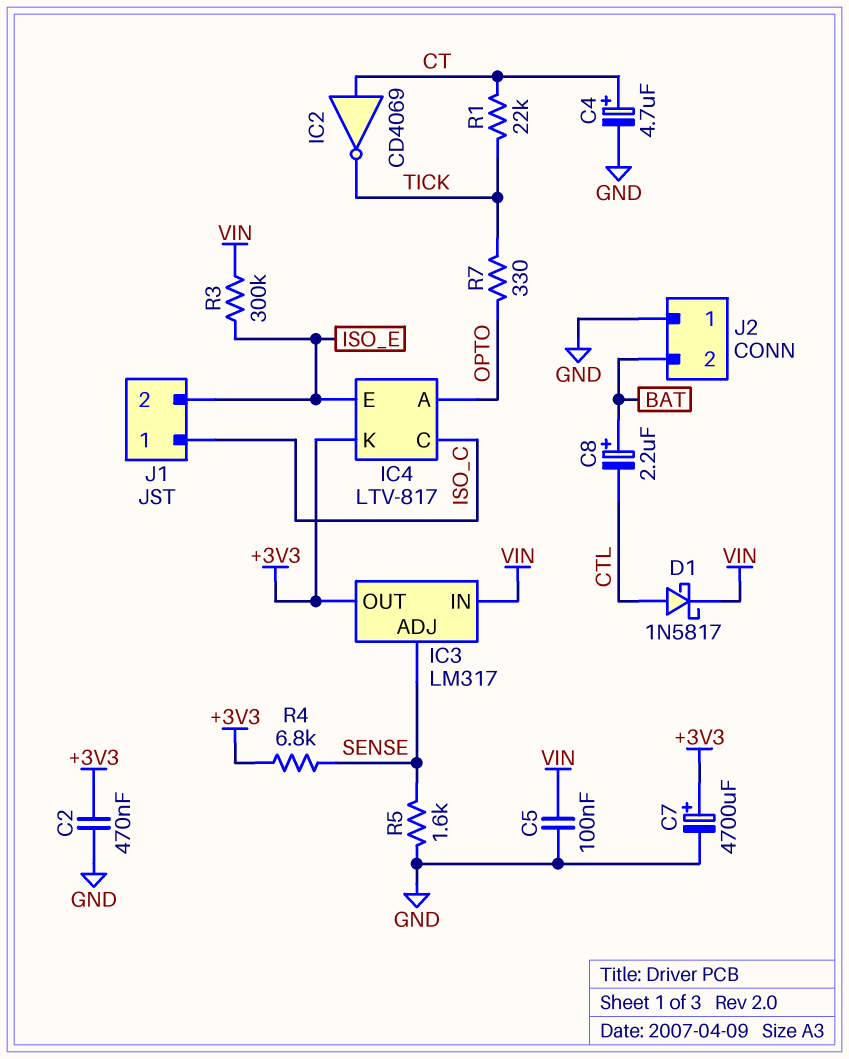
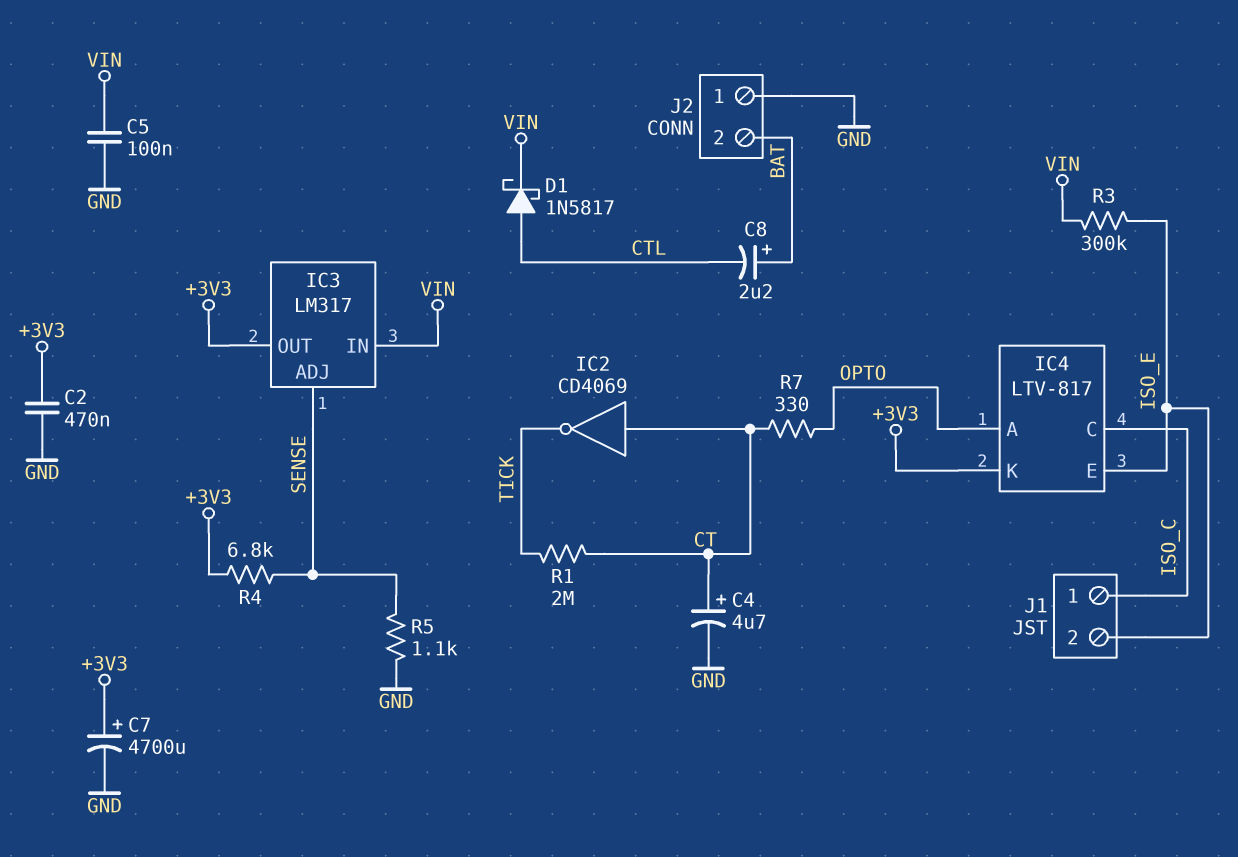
R1: 22k (CT, TICK) -> 2M (CT, TICK)
R5: 1.6k (GND, SENSE) -> 1.1k (GND, SENSE)
R7: 330 (OPTO, TICK) -> 330 (CT, OPTO)

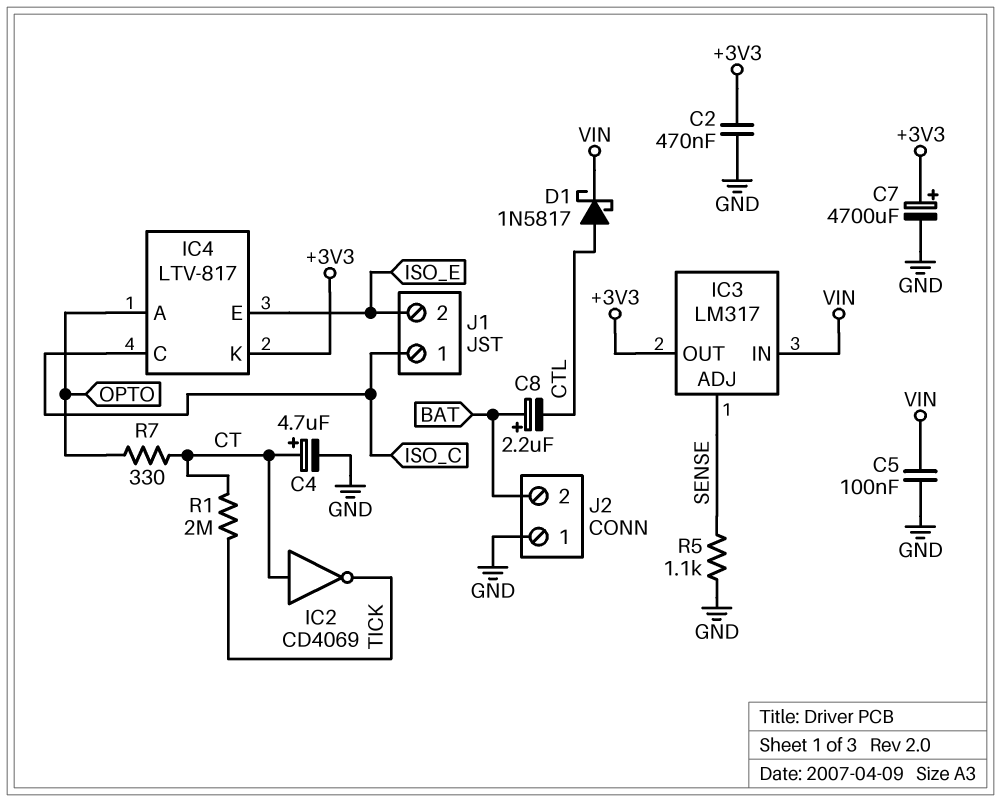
R3: 300k (ISO_E, VIN) -> none
R4: 6.8k (+3V3, SENSE) -> none

